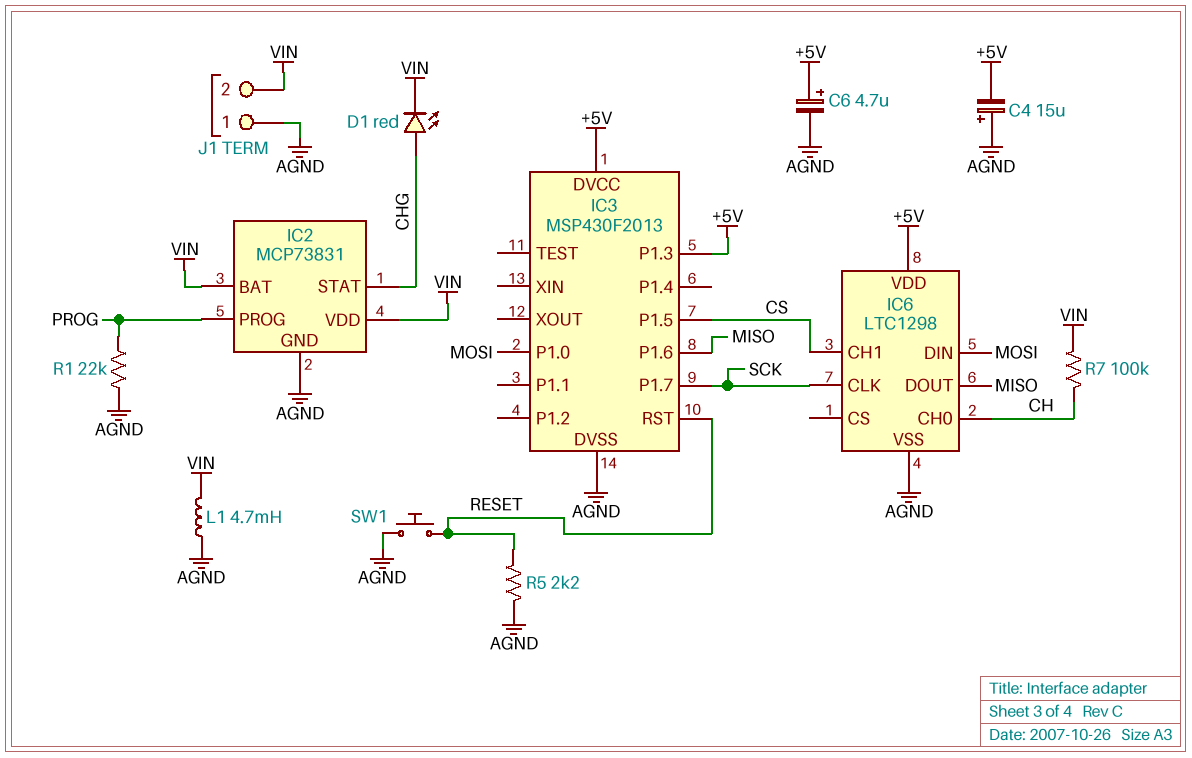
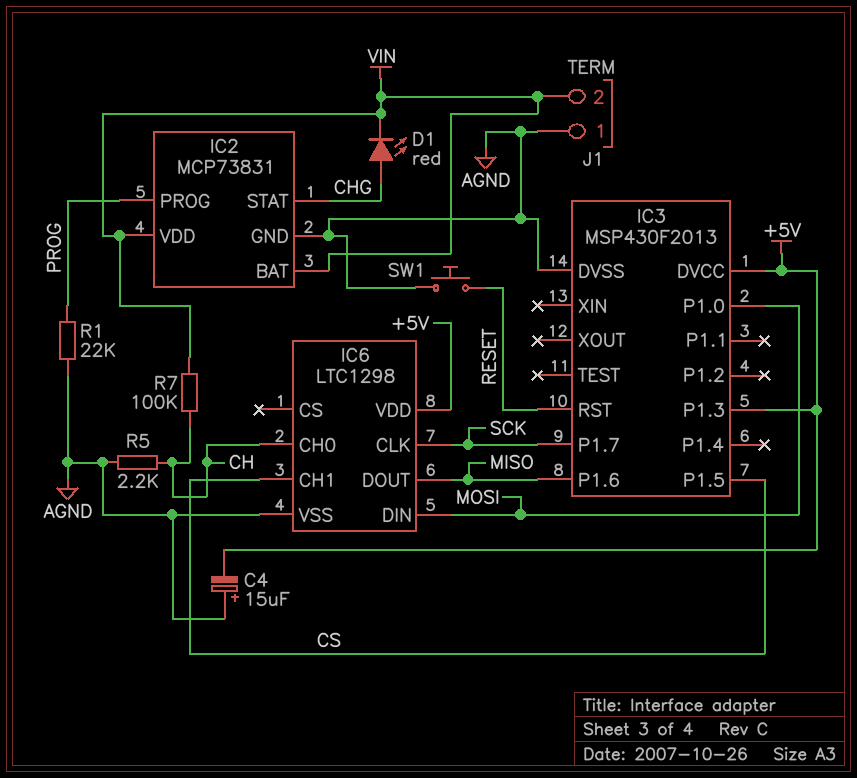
C6: 4.7uF (plus +5V, minus AGND) -> none
L1: 4.7mH (AGND, VIN) -> none
R5: 2.2k (AGND, RESET) -> 2.2k (AGND, CH)

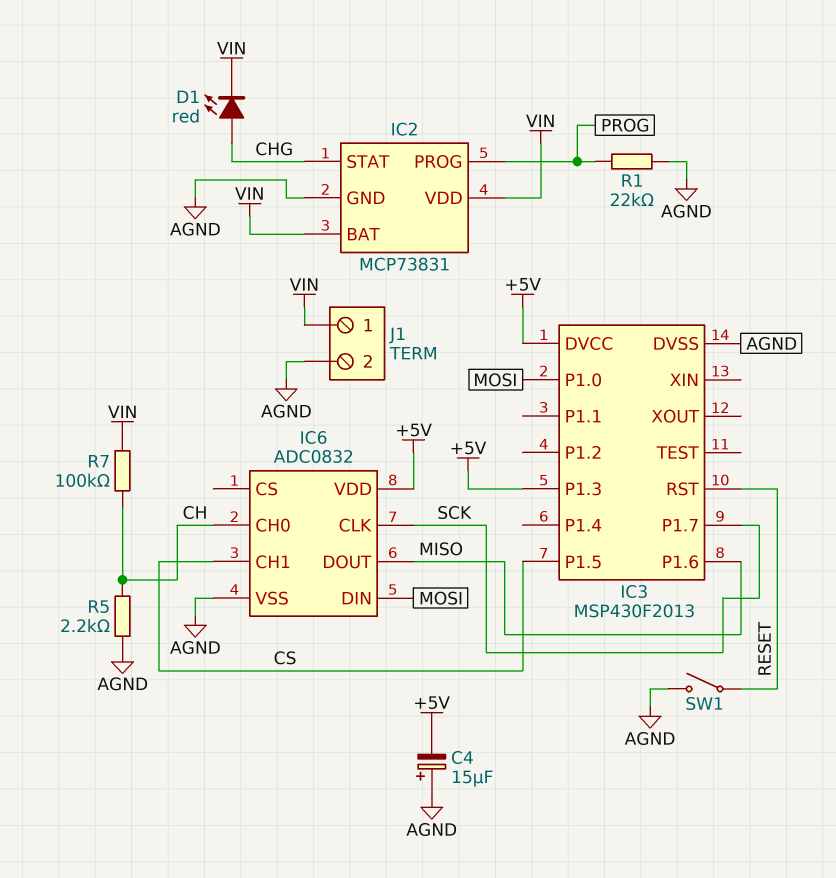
IC6: LTC1298 -> ADC0832
J1 pin 1: AGND -> VIN
J1 pin 2: VIN -> AGND
SW1: button (AGND, RESET) -> switch (AGND, RESET)

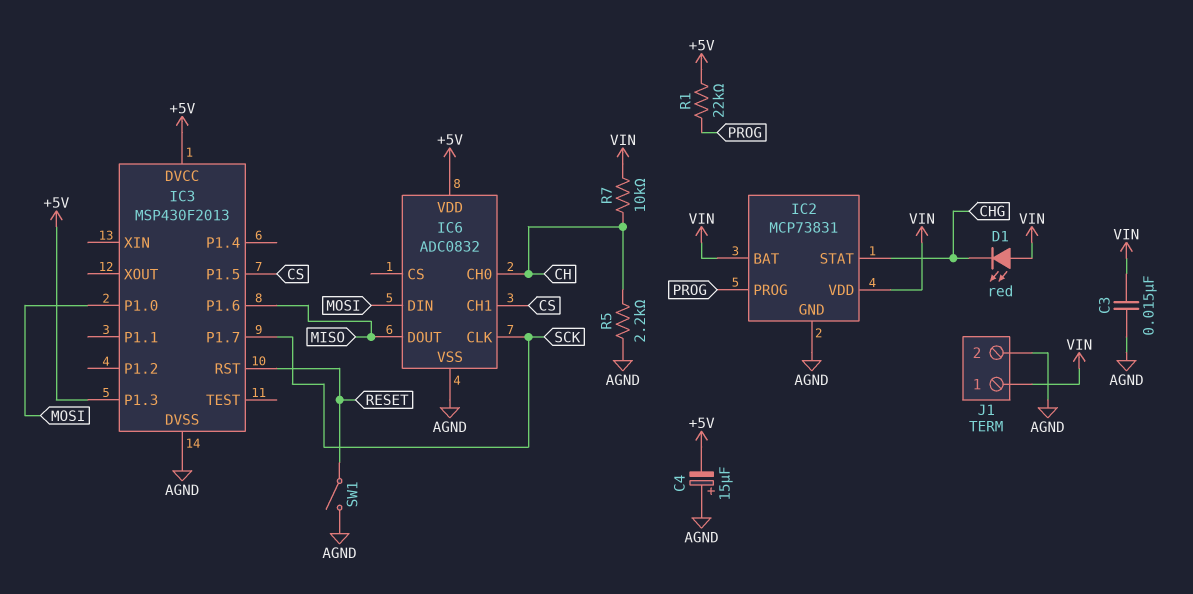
C3: none -> 15nF (AGND, VIN)
D1: LED red (A CHG, K VIN) -> LED red (A VIN, K CHG)
R1: 22k (AGND, PROG) -> 22k (+5V, PROG)
R7: 100k (CH, VIN) -> 10k (CH, VIN)

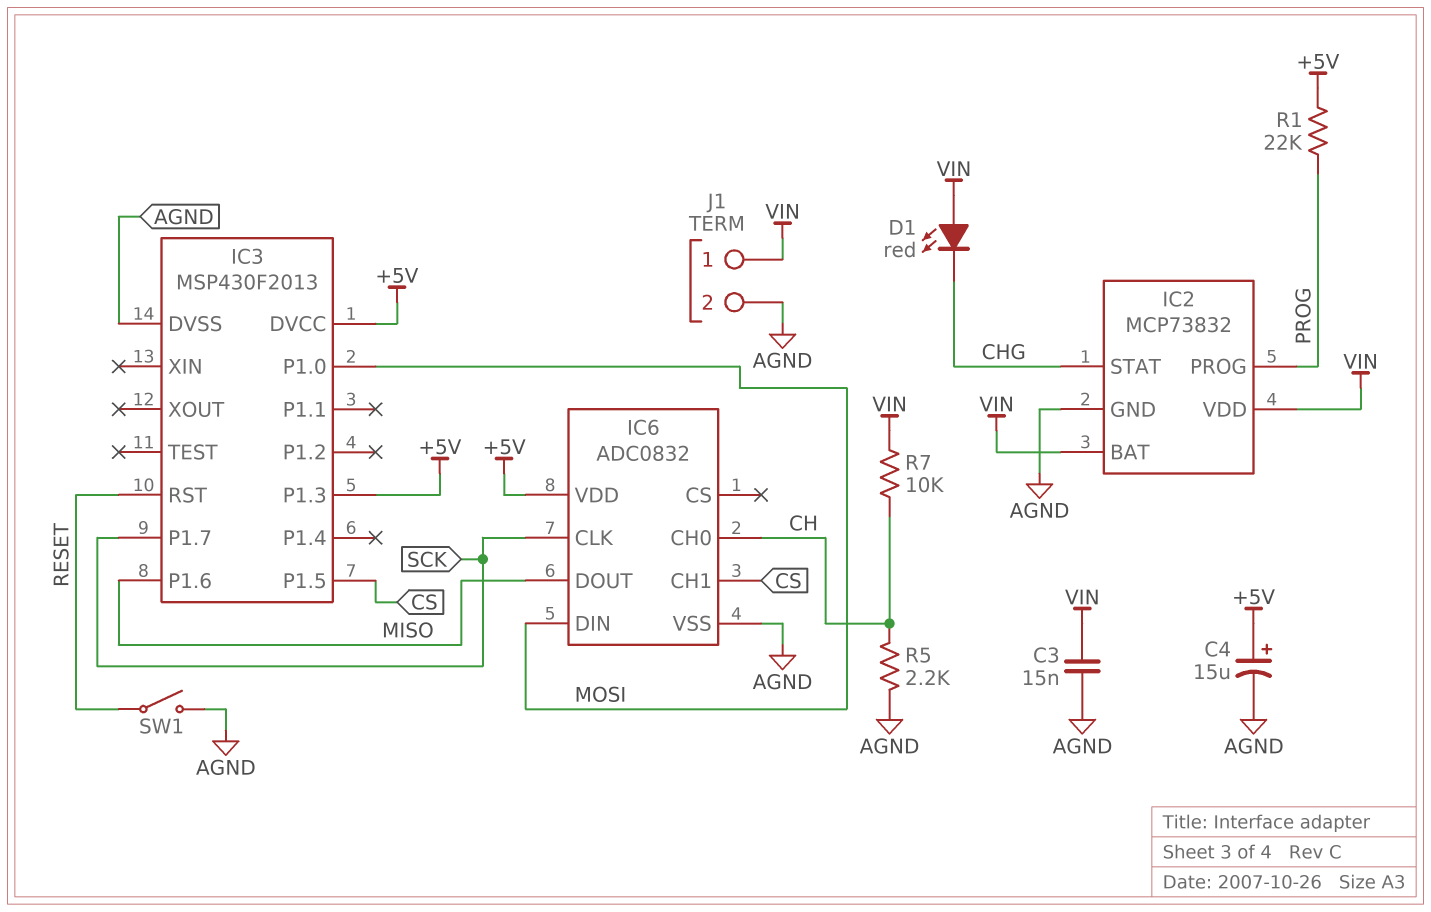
C4: 15uF (plus AGND, minus +5V) -> 15uF (plus +5V, minus AGND)
IC2: MCP73831 -> MCP73832

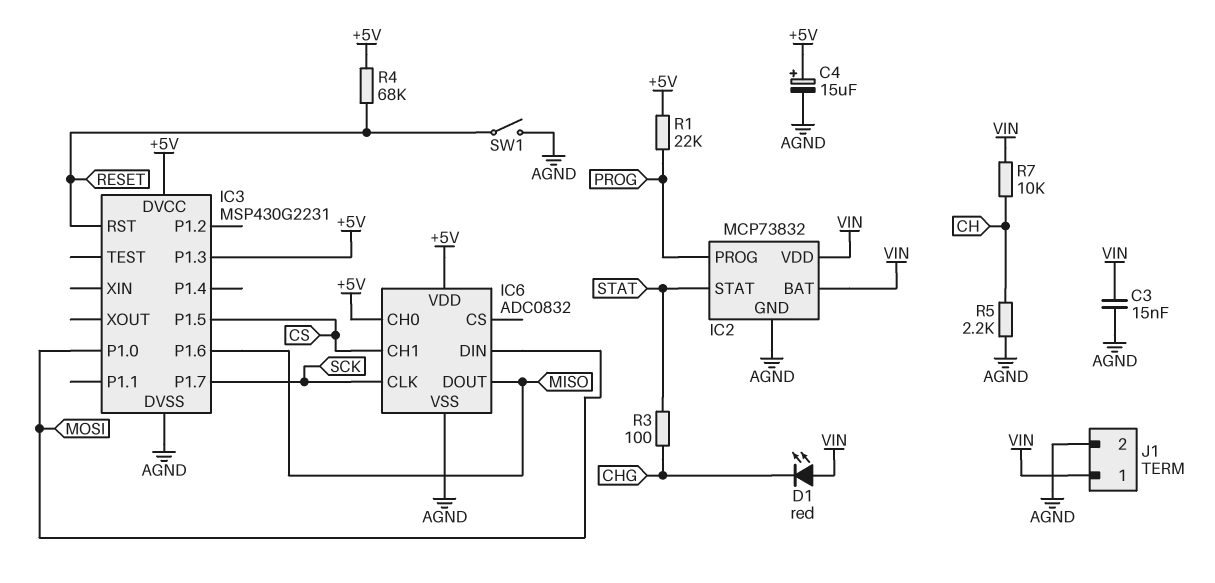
IC2 pin STAT: CHG -> STAT
IC3: MSP430F2013 -> MSP430G2231
IC6 pin CH0: CH -> +5V
R3: none -> 100 (CHG, STAT)
R4: none -> 68k (+5V, RESET)

